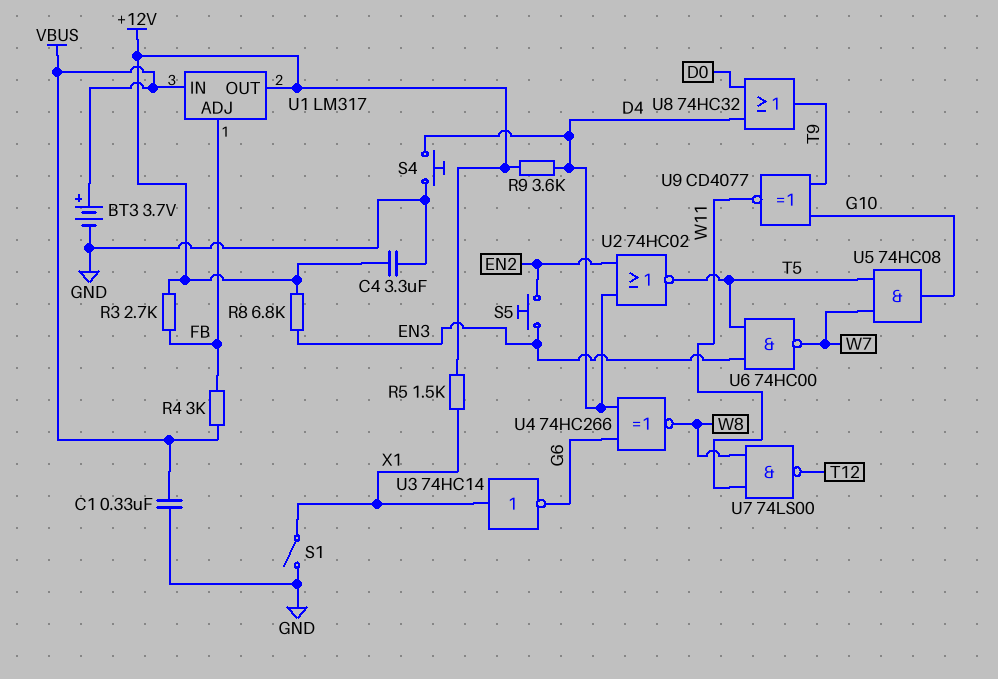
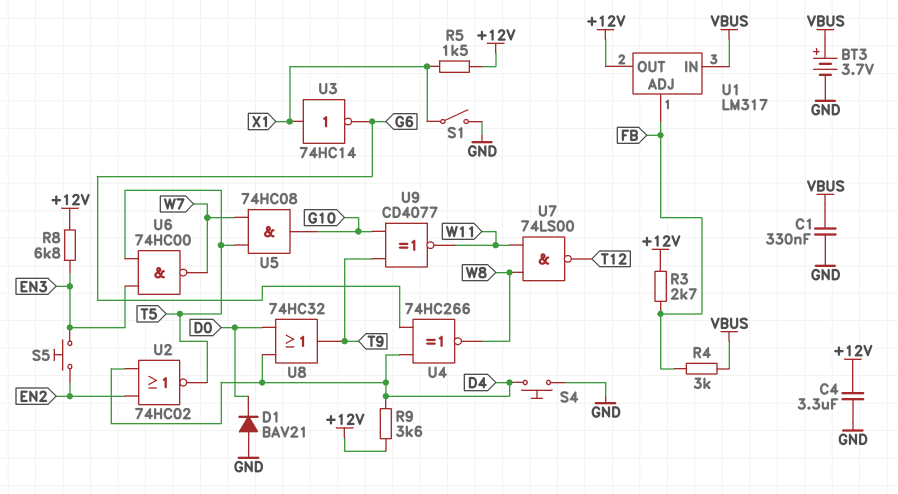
D1: none -> diode BAV21 (A GND, K D0)

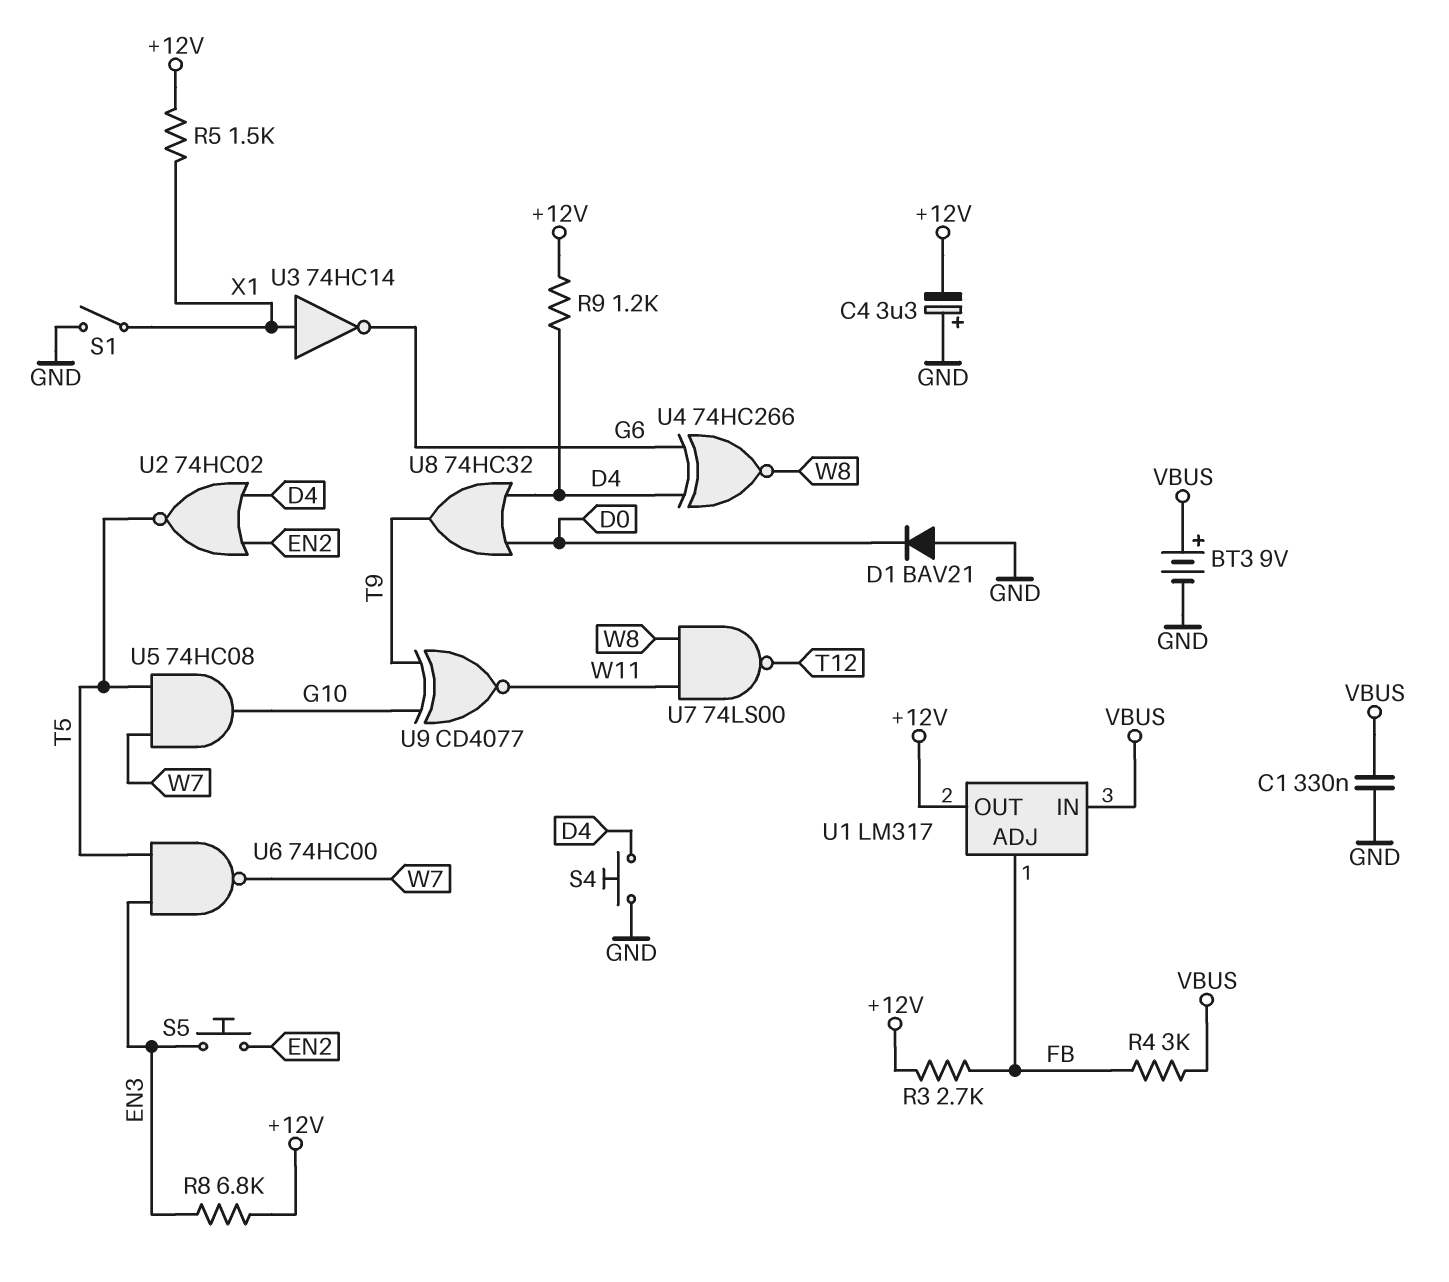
BT3: 3.7V (plus VBUS, minus GND) -> 9V (plus VBUS, minus GND)
C4: 3.3uF (+12V, GND) -> 3.3uF (plus GND, minus +12V)
R9: 3.6k (+12V, D4) -> 1.2k (+12V, D4)

